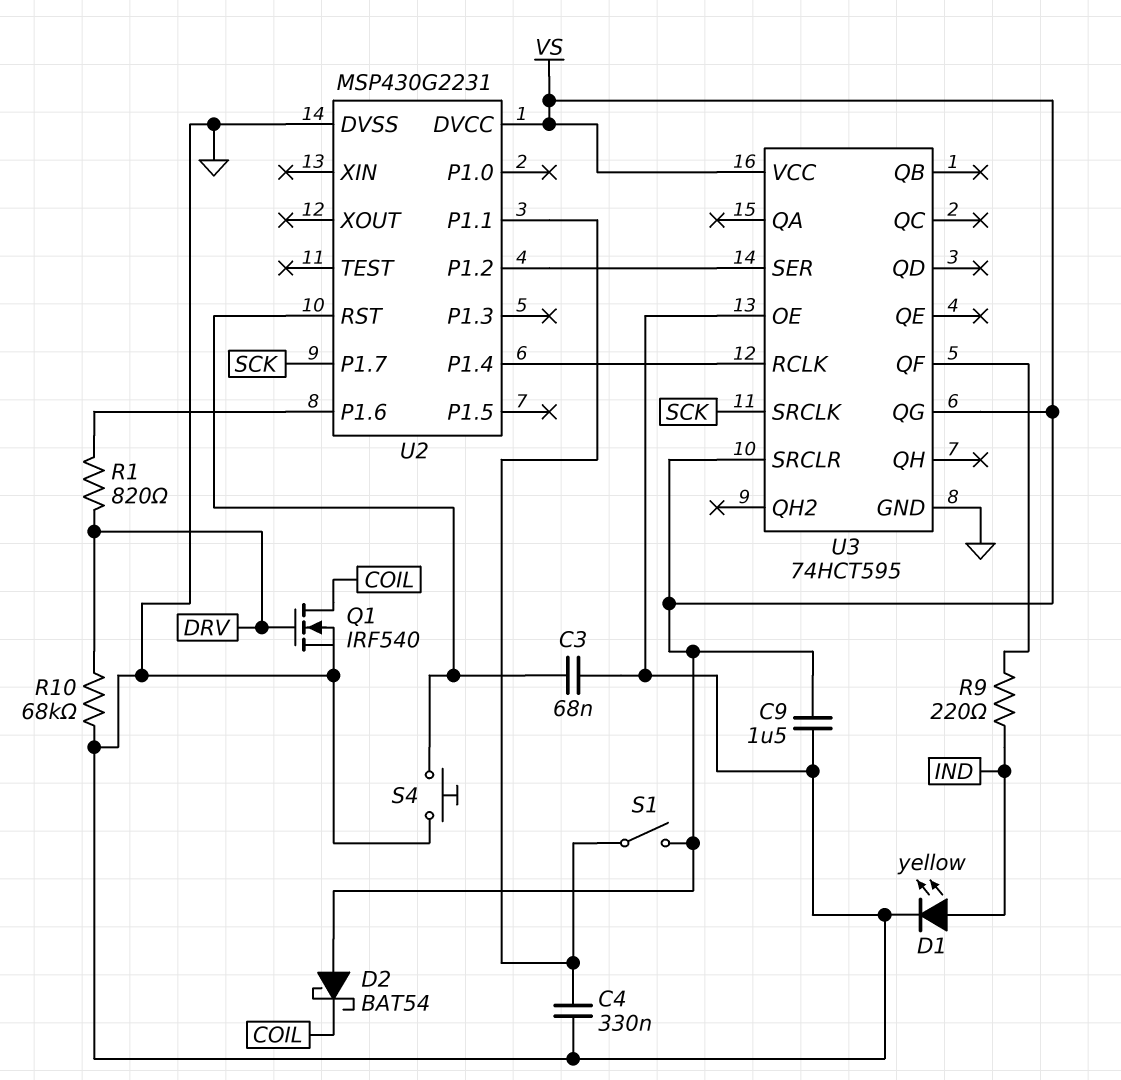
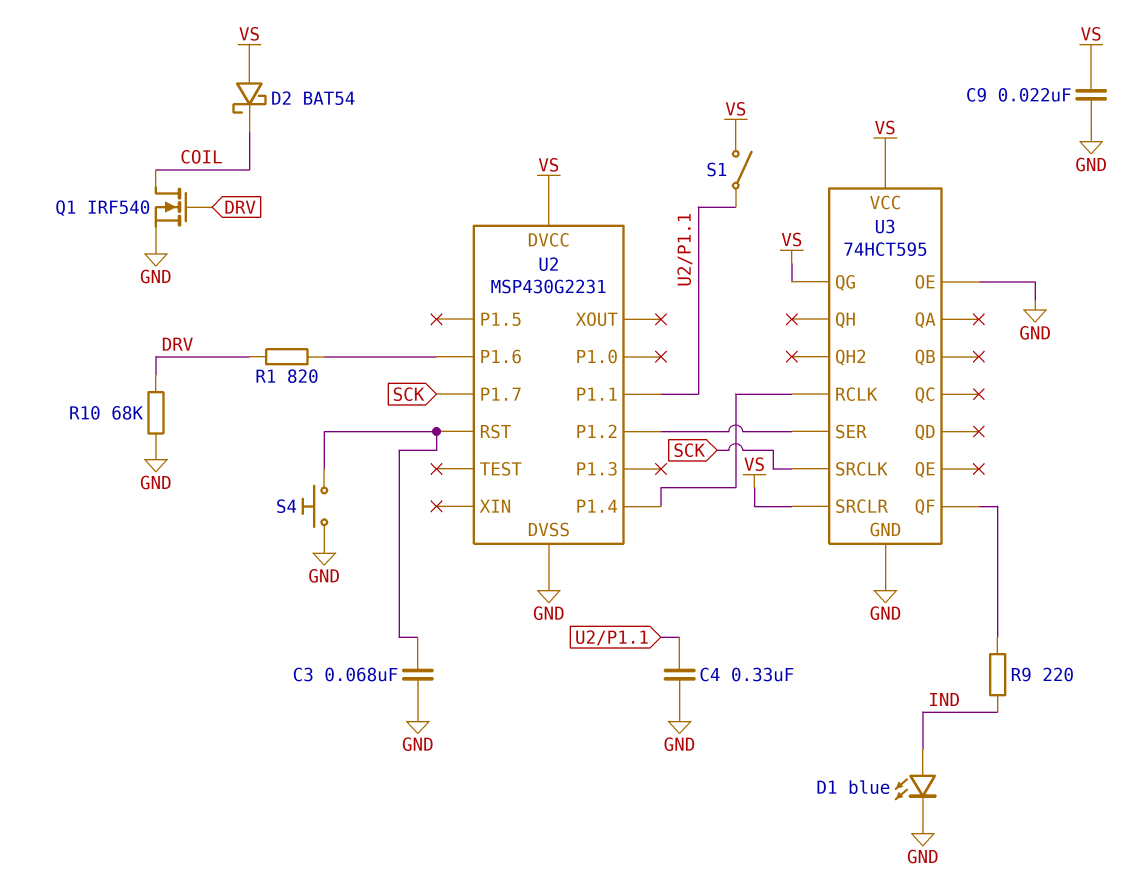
C9: 1.5uF (GND, VS) -> 22nF (GND, VS)
D1: LED yellow (A IND, K GND) -> LED blue (A IND, K GND)

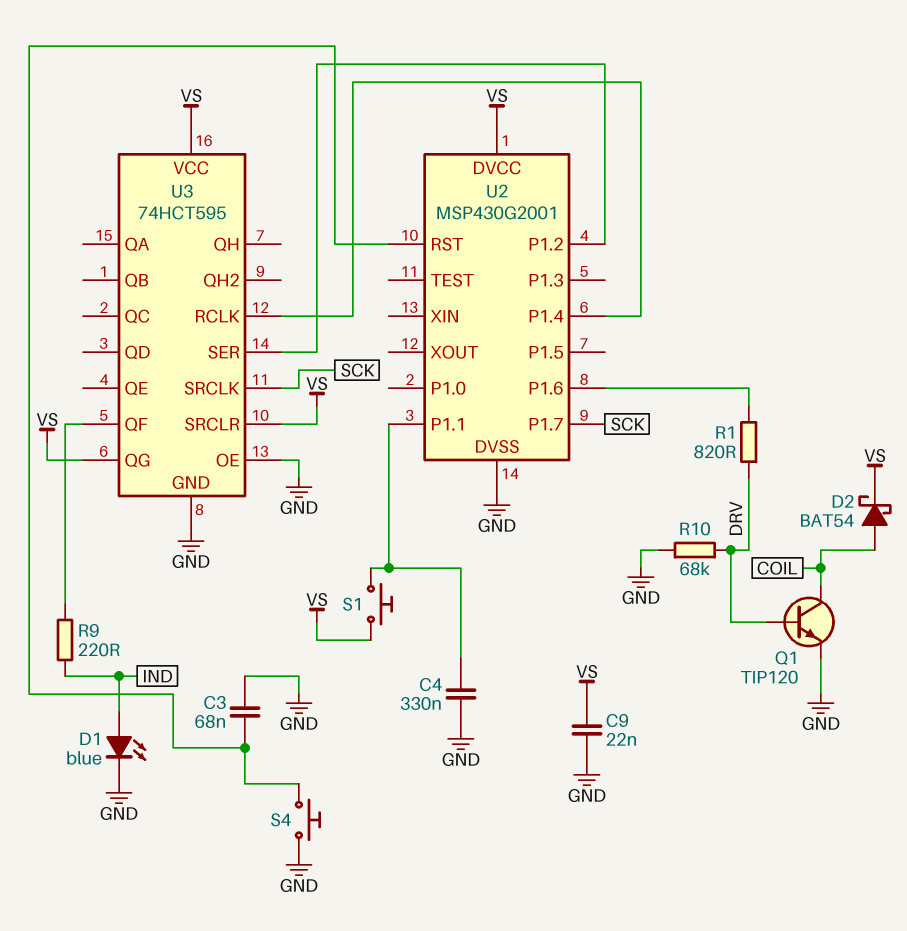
D2: schottky BAT54 (A VS, K COIL) -> schottky BAT54 (A COIL, K VS)
Q1: NMOS IRF540 (G DRV, D COIL, S GND) -> NPN TIP120 (B DRV, C COIL, E GND)
S1: switch (U2/P1.1, VS) -> button (U2/P1.1, VS)
U2: MSP430G2231 -> MSP430G2001

